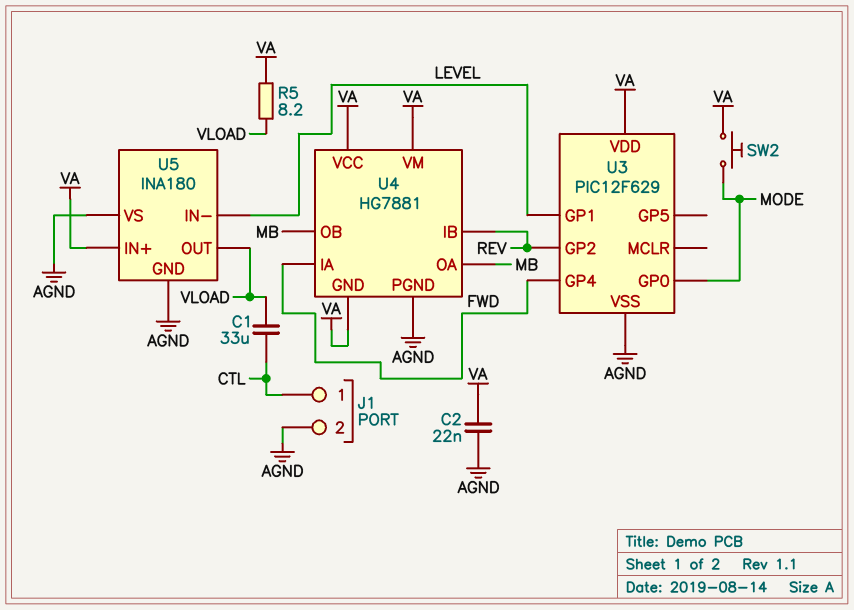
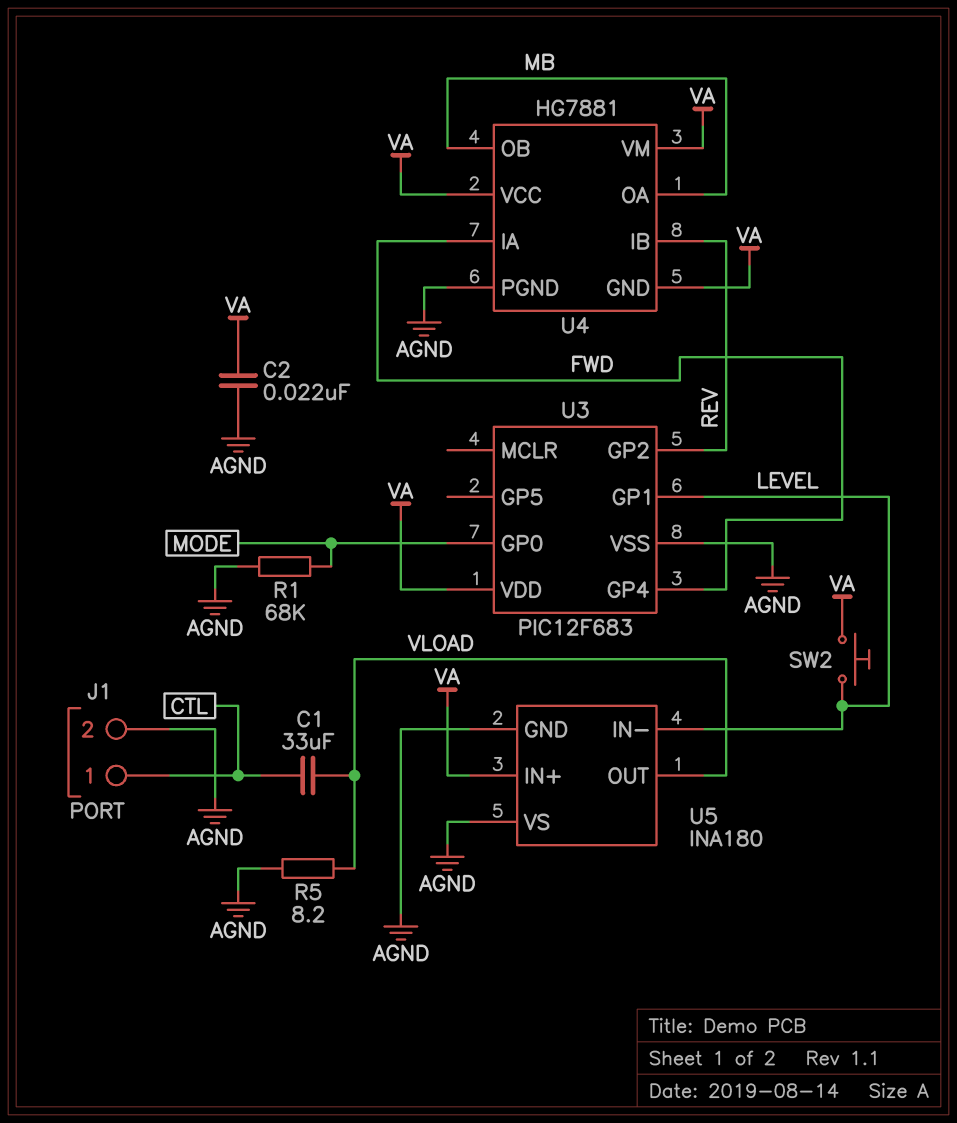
R1: none -> 68k (AGND, MODE)
R5: 8.2 (VA, VLOAD) -> 8.2 (AGND, VLOAD)
SW2: button (MODE, VA) -> button (LEVEL, VA)
U3: PIC12F629 -> PIC12F683

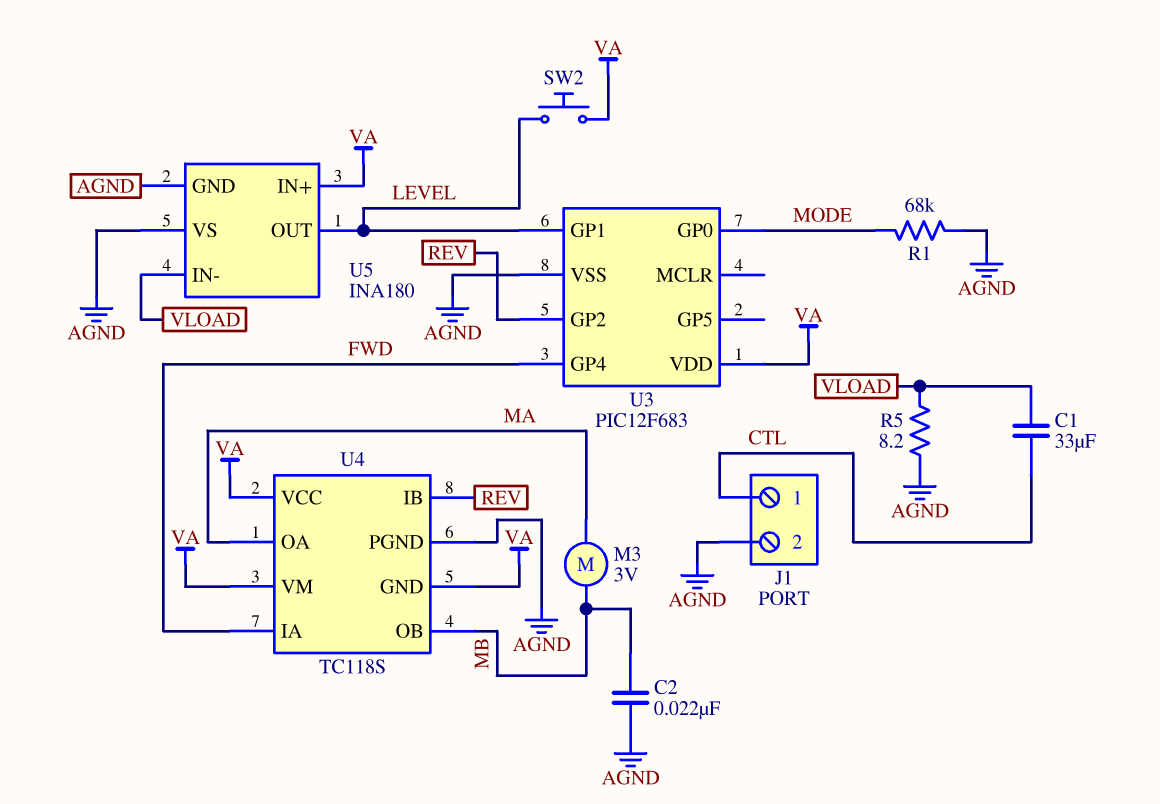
C2: 22nF (AGND, VA) -> 22nF (AGND, MB)
M3: none -> motor 3V (MA, MB)
U4: HG7881 -> TC118S
U4 pin OA: MB -> MA
U5 pin IN-: LEVEL -> VLOAD
U5 pin OUT: VLOAD -> LEVEL

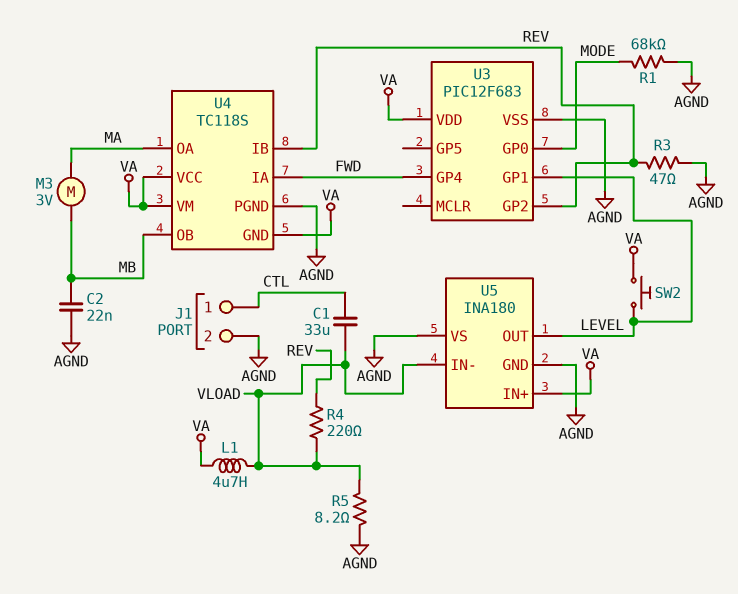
L1: none -> 4.7uH (VA, VLOAD)
R3: none -> 47 (AGND, REV)
R4: none -> 220 (REV, VLOAD)

